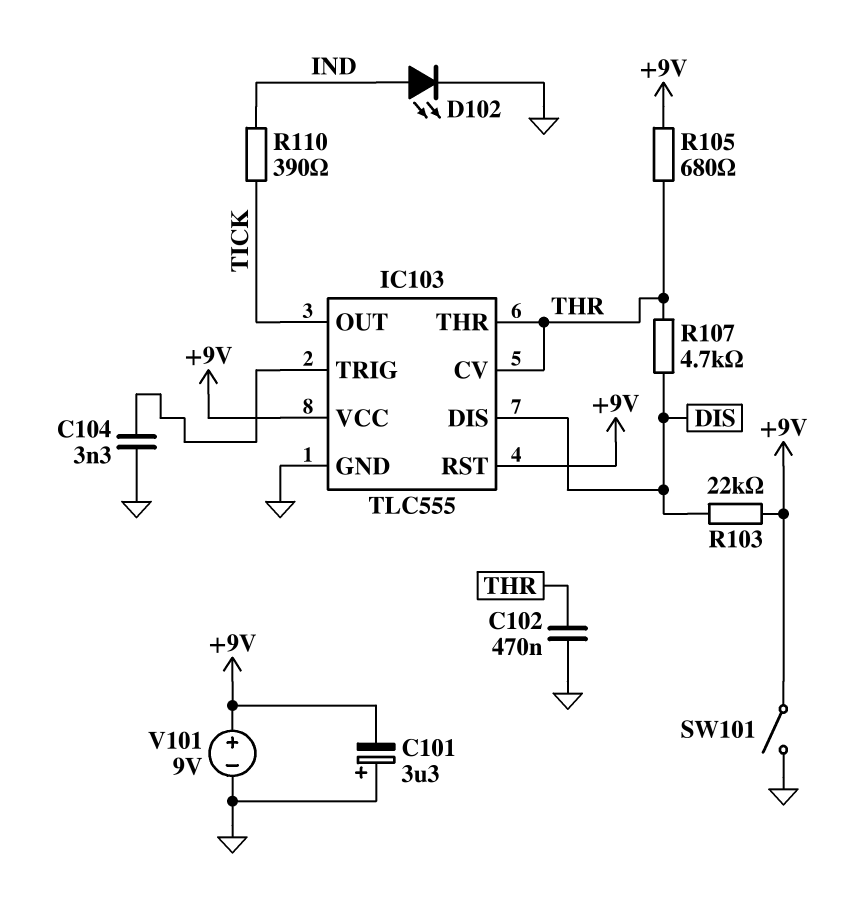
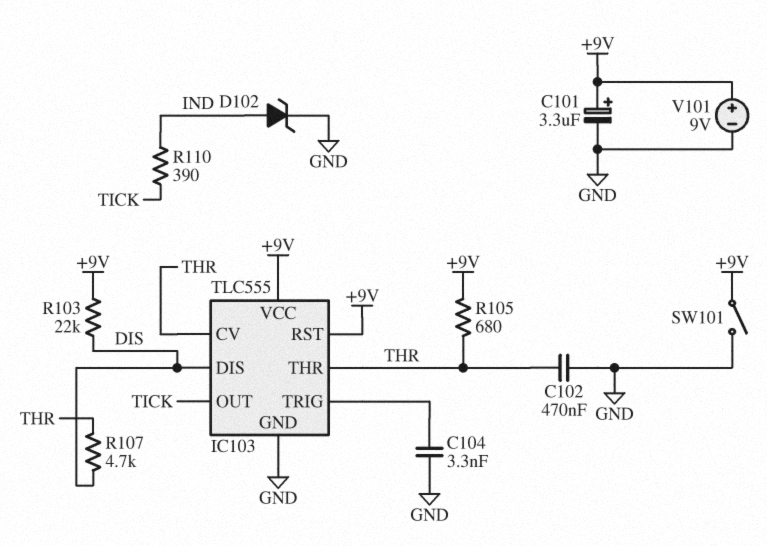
C101: 3.3uF (plus GND, minus +9V) -> 3.3uF (plus +9V, minus GND)
D102: LED (A IND, K GND) -> zener (A IND, K GND)

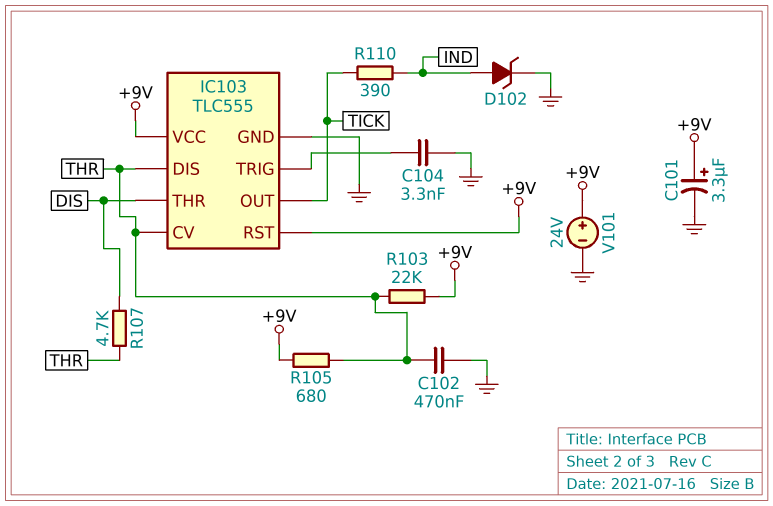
IC103 pin DIS: DIS -> THR
IC103 pin THR: THR -> DIS
R103: 22k (+9V, DIS) -> 22k (+9V, THR)
SW101: switch (+9V, GND) -> none
V101: 9V (plus +9V, minus GND) -> 24V (plus +9V, minus GND)

